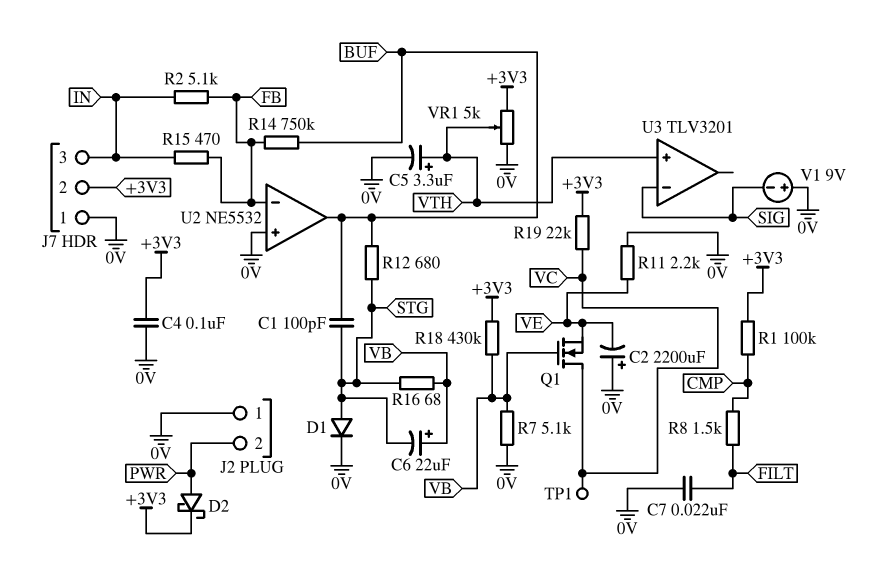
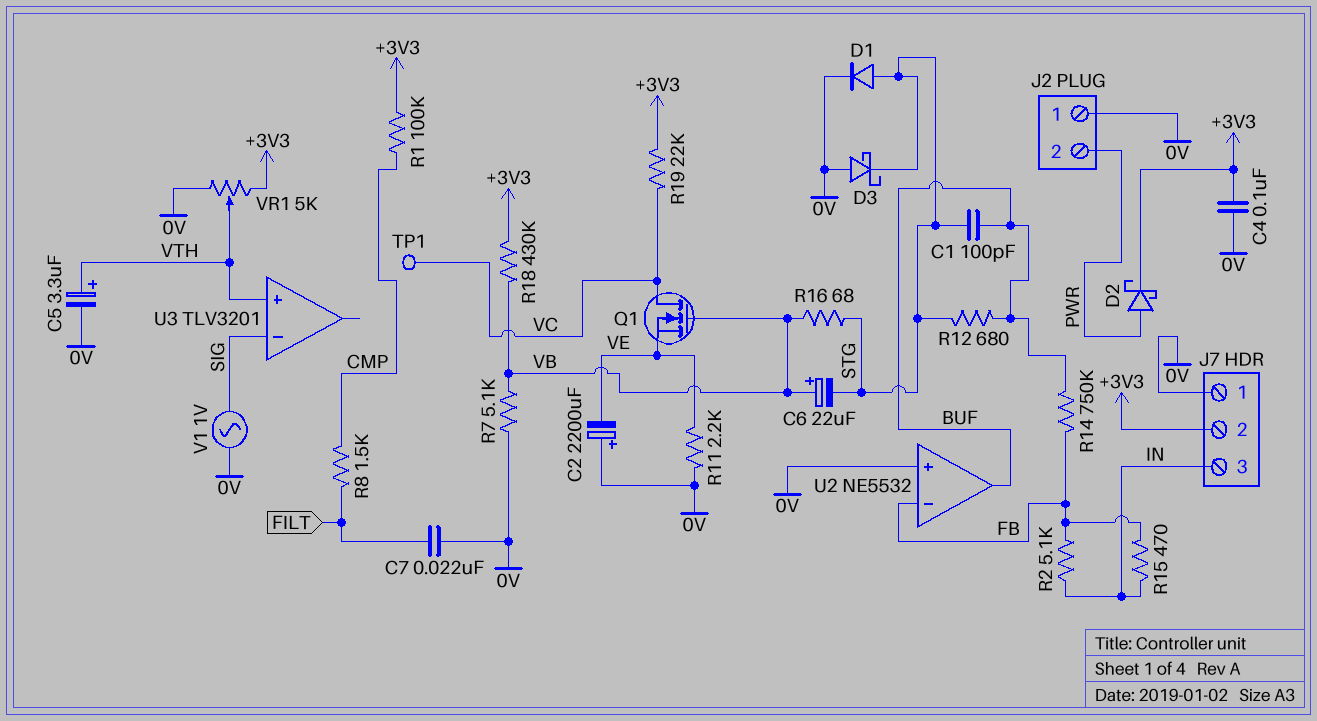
D3: none -> schottky (A 0V, K STG)
V1: 9V (plus 0V, minus SIG) -> AC 1V (0V, SIG)

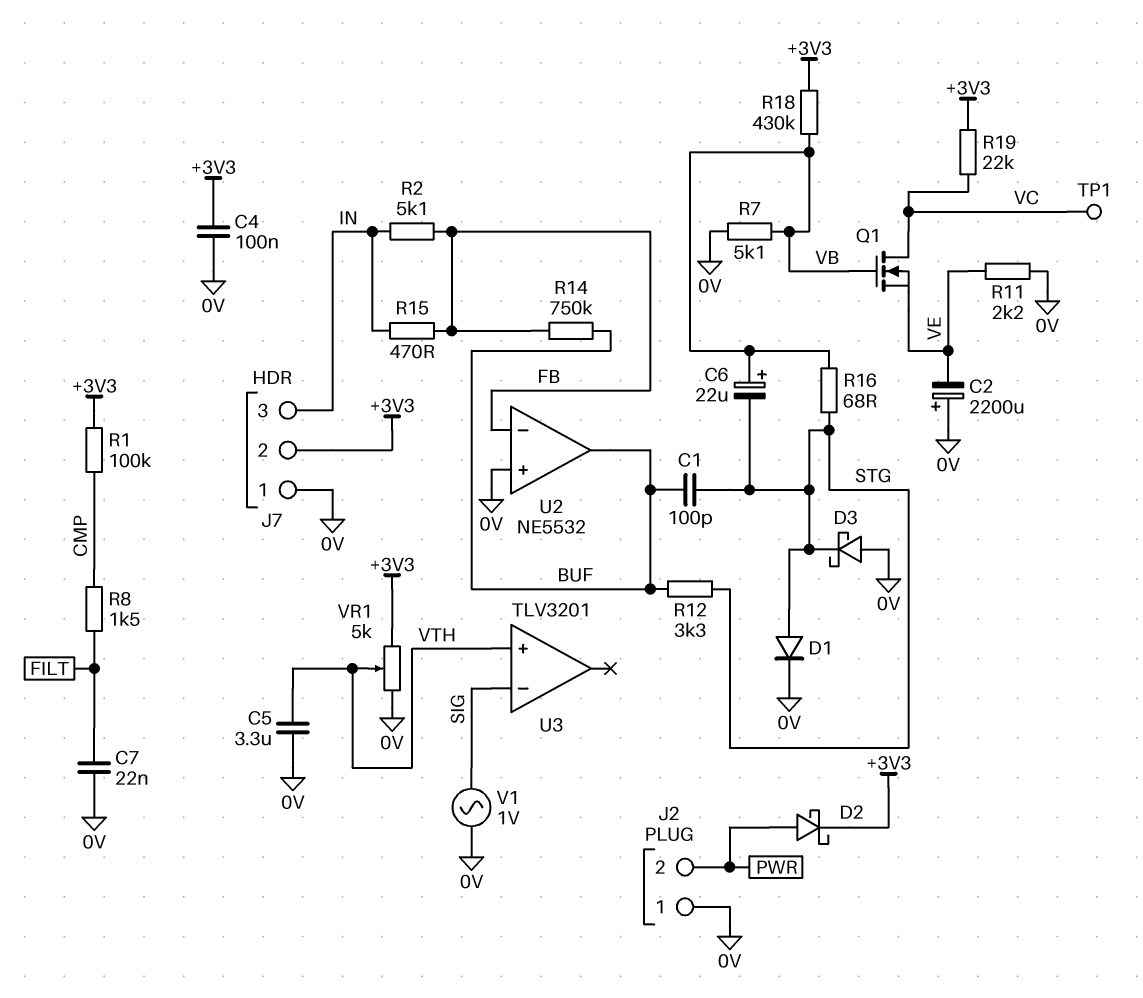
C5: 3.3uF (plus VTH, minus 0V) -> 3.3uF (0V, VTH)
R12: 680 (BUF, STG) -> 3.3k (BUF, STG)

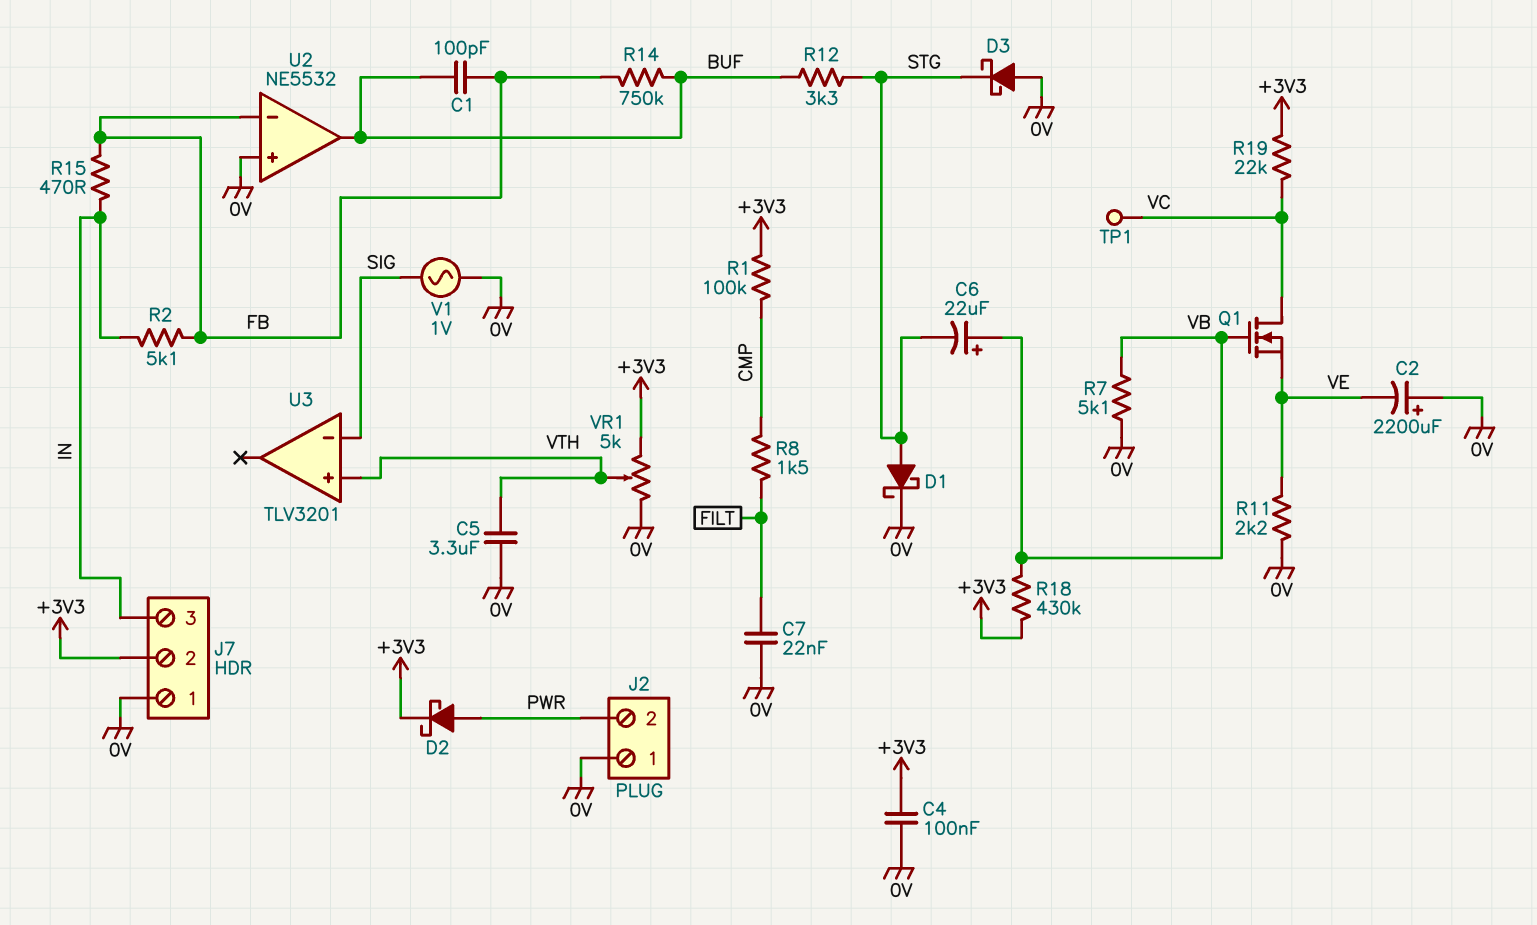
C1: 100pF (BUF, STG) -> 100pF (BUF, FB)
D1: diode (A STG, K 0V) -> schottky (A STG, K 0V)
R16: 68 (STG, VB) -> none

